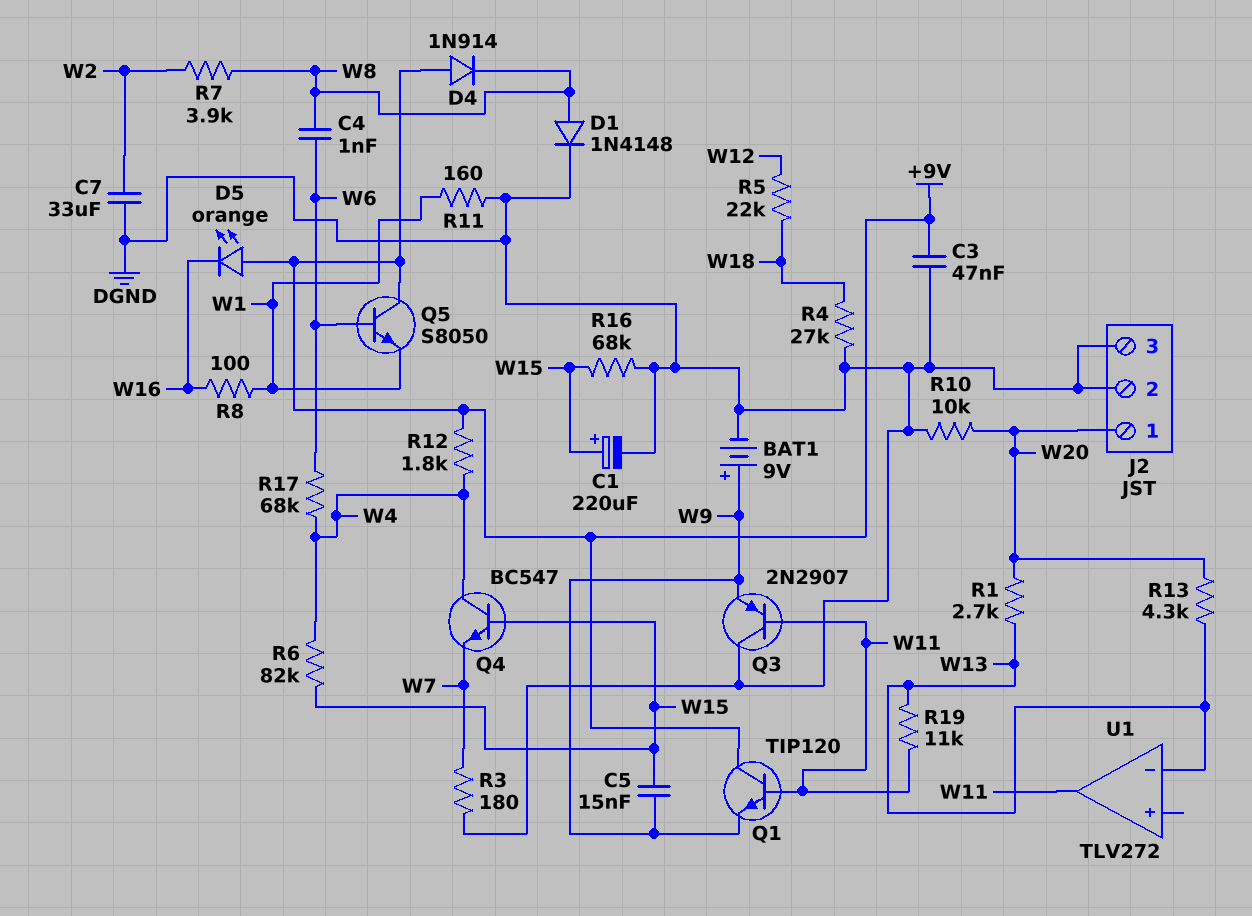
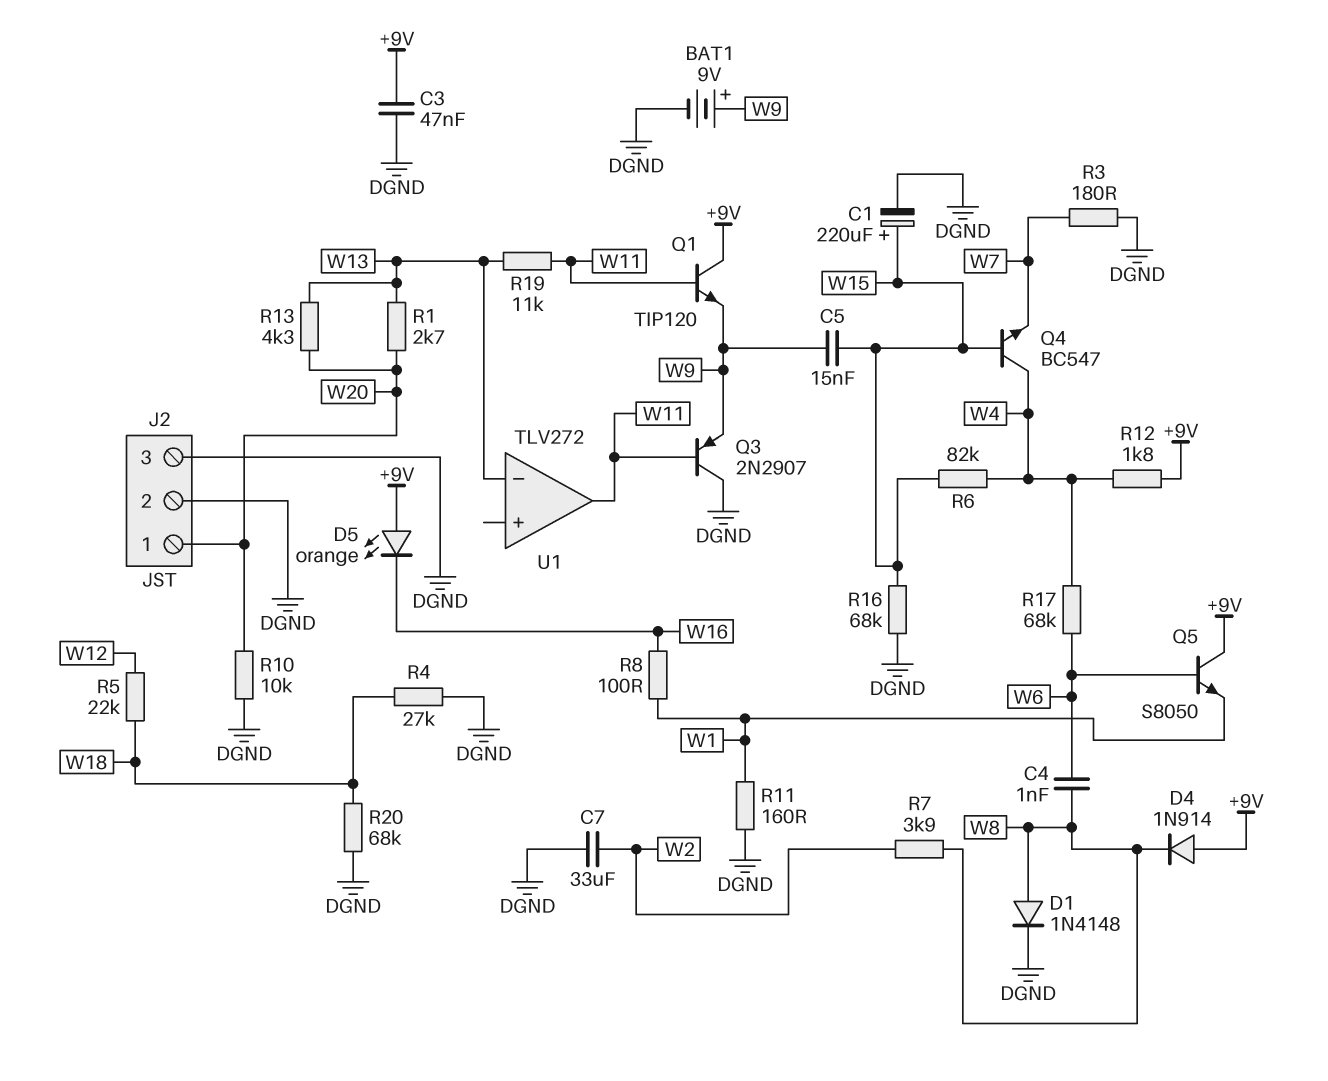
R20: none -> 68k (DGND, W18)

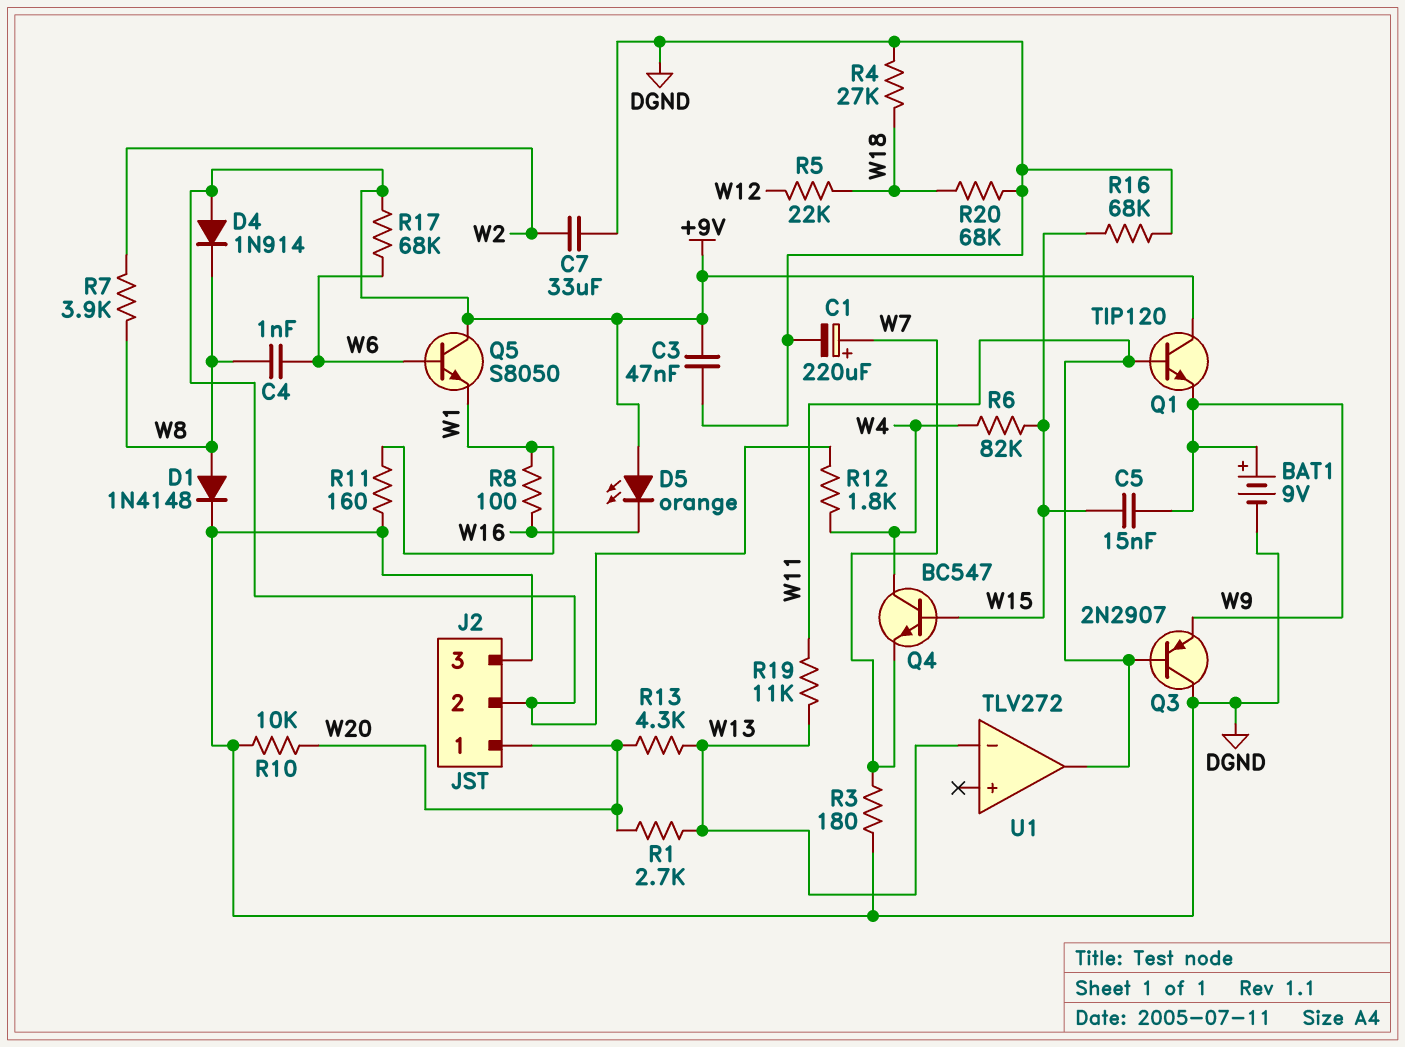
C1: 220uF (plus W15, minus DGND) -> 220uF (plus W7, minus DGND)
J2 pin 2: DGND -> +9V
R17: 68k (W4, W6) -> 68k (+9V, W6)

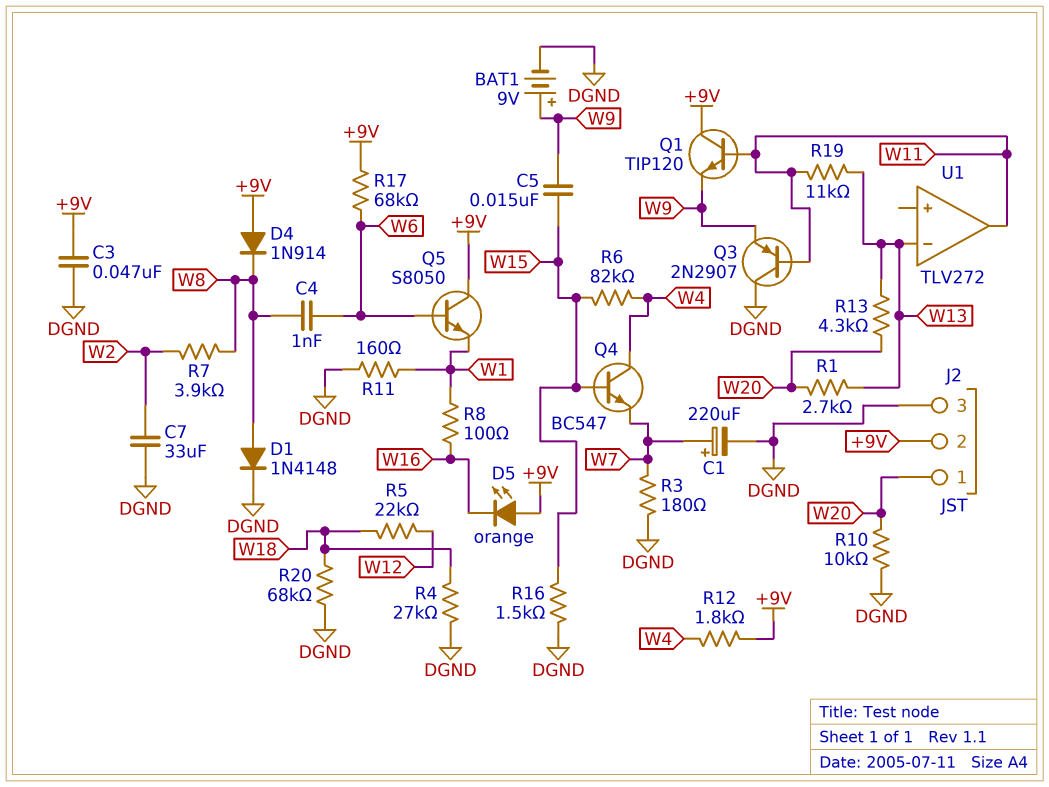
R16: 68k (DGND, W15) -> 1.5k (DGND, W15)

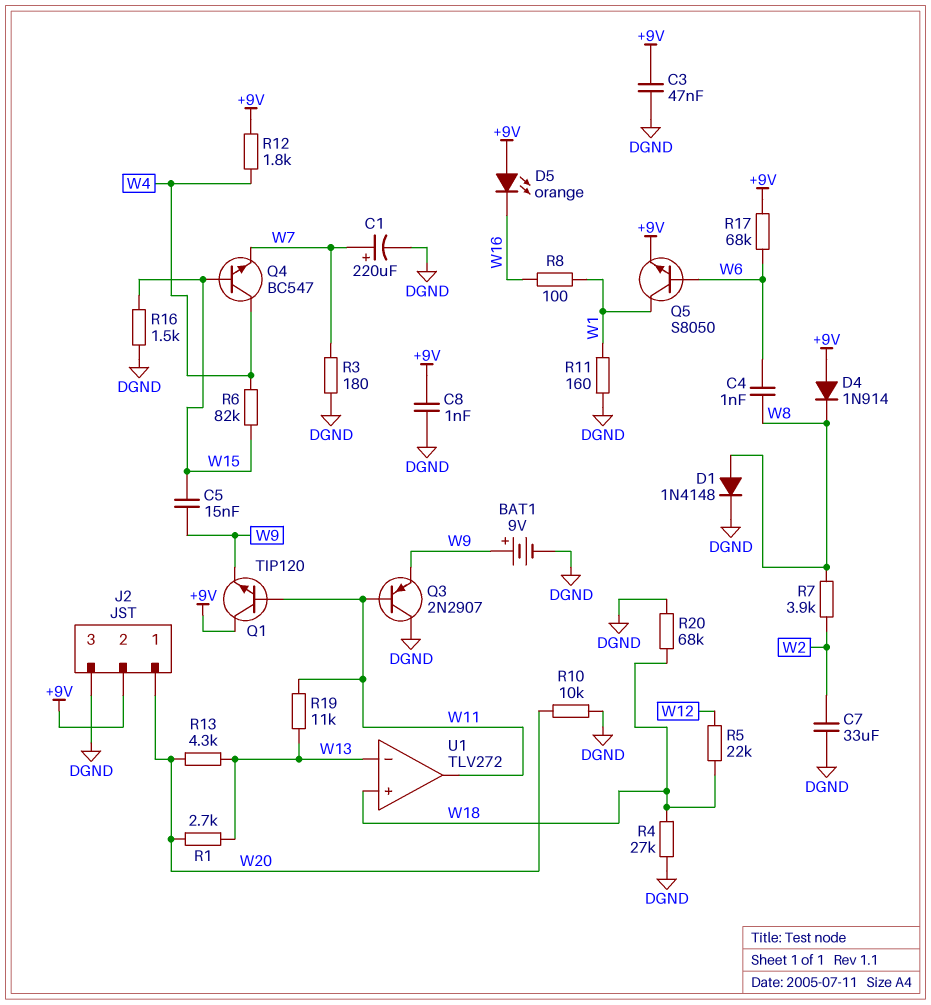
C8: none -> 1nF (+9V, DGND)
Q5: NPN S8050 (B W6, C +9V, E W1) -> NPN S8050 (B W6, C W1, E +9V)
U1 pin in+: none -> W18

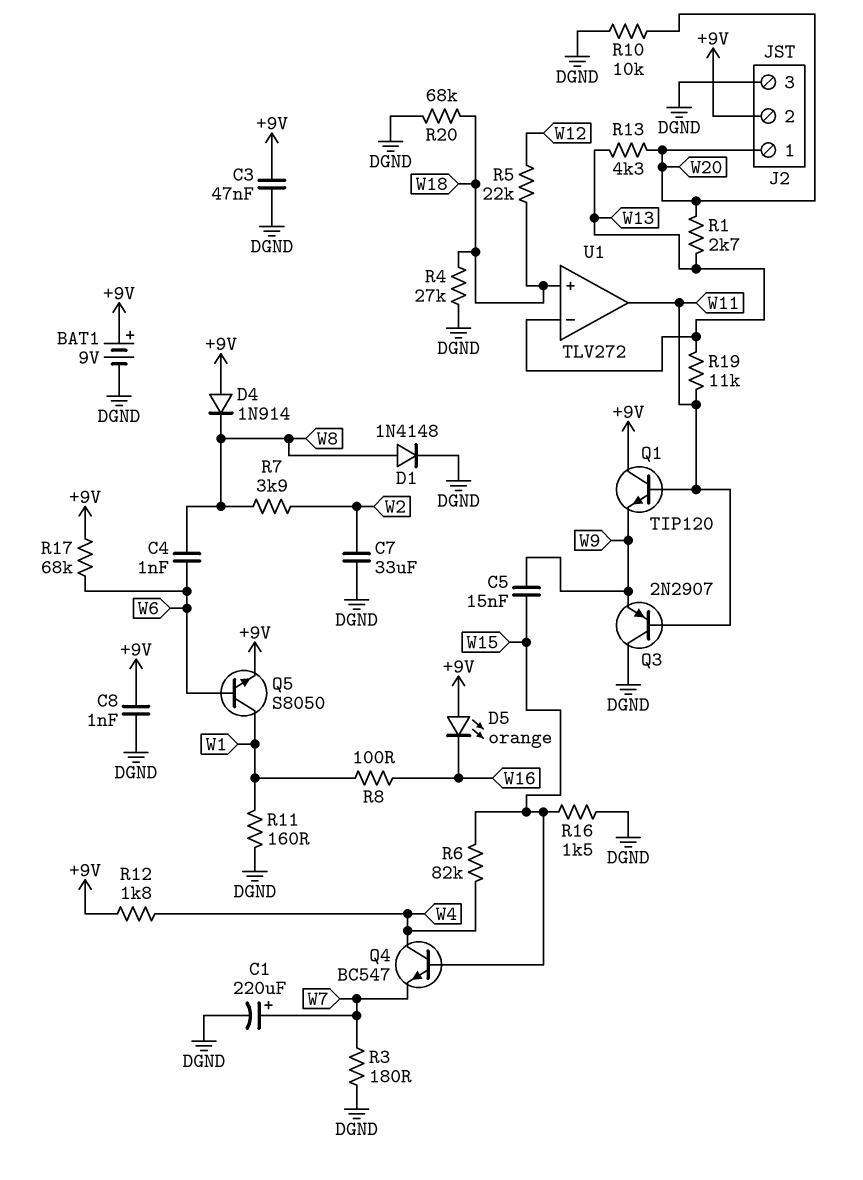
BAT1: 9V (plus W9, minus DGND) -> 9V (plus +9V, minus DGND)

